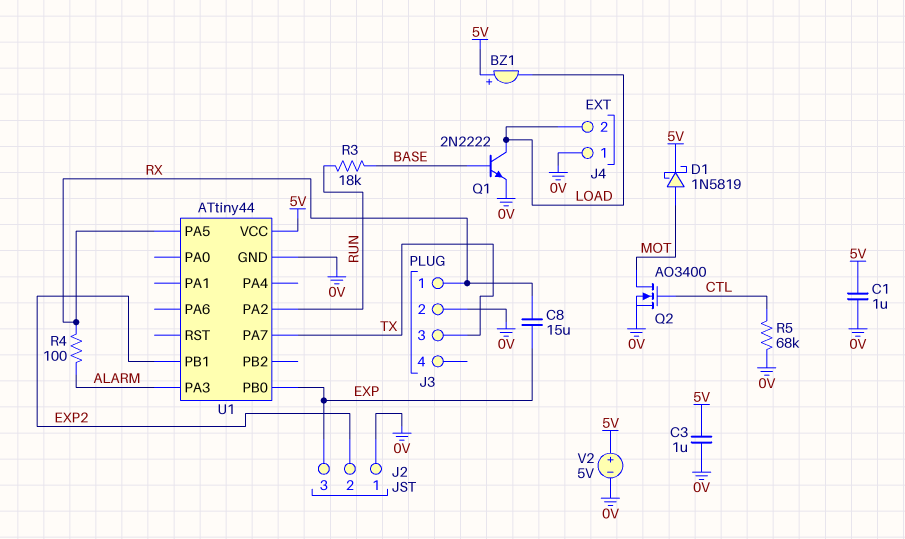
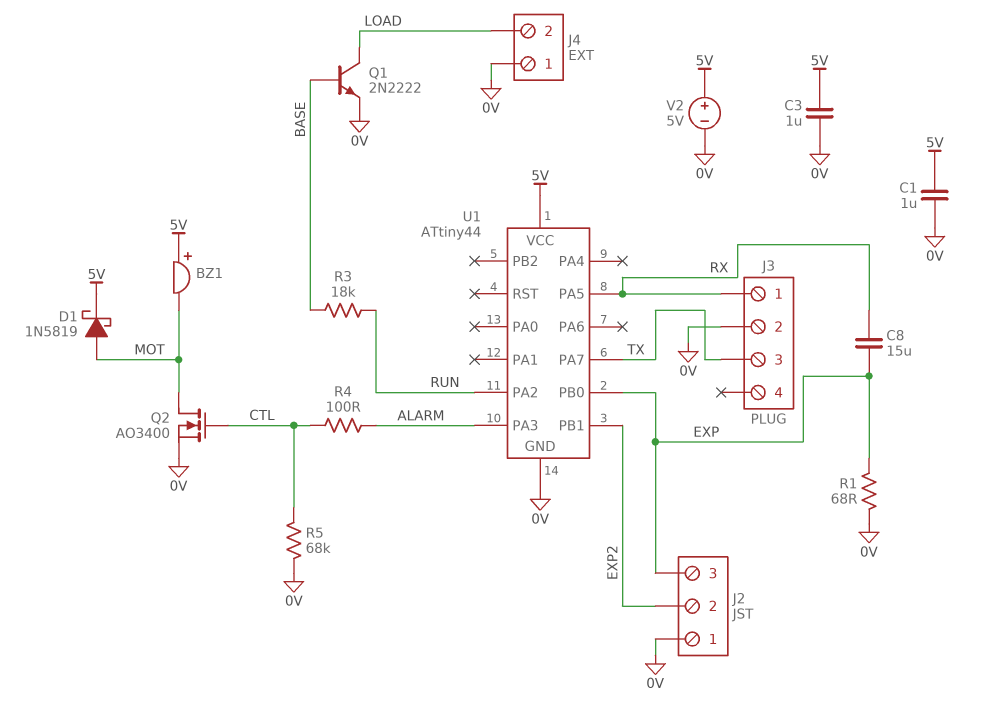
BZ1: buzzer (plus 5V, minus LOAD) -> buzzer (plus 5V, minus MOT)
R1: none -> 68 (0V, EXP)
R4: 100 (ALARM, RX) -> 100 (ALARM, CTL)

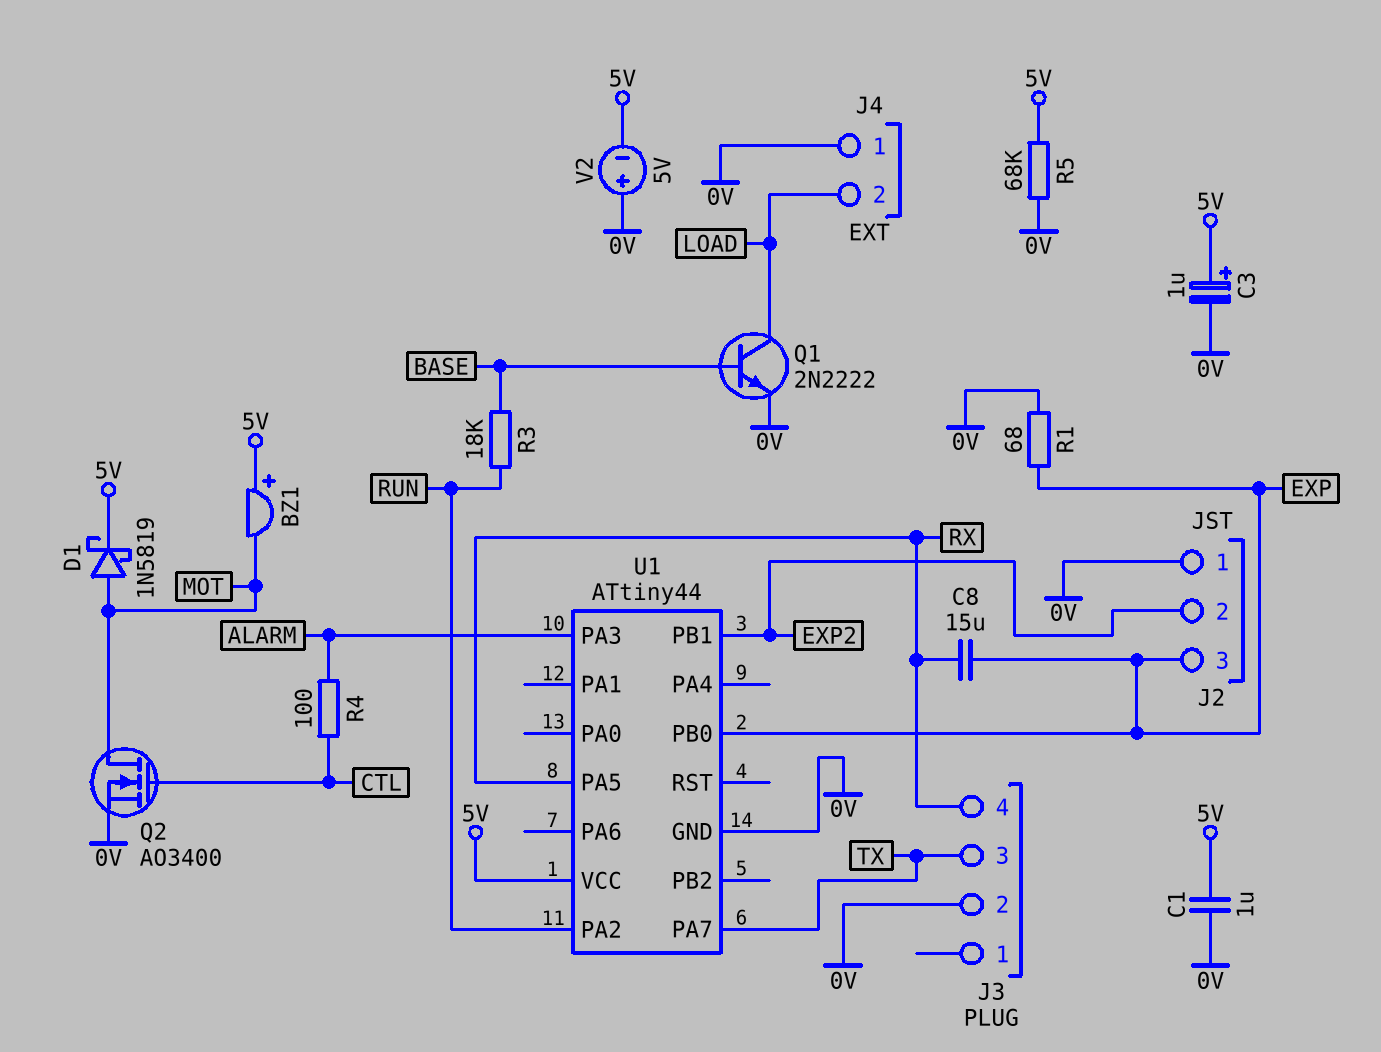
C3: 1uF (0V, 5V) -> 1uF (plus 5V, minus 0V)
J3 pin 1: RX -> none
J3 pin 4: none -> RX
R5: 68k (0V, CTL) -> 68k (0V, 5V)
V2: 5V (plus 5V, minus 0V) -> 5V (plus 0V, minus 5V)

